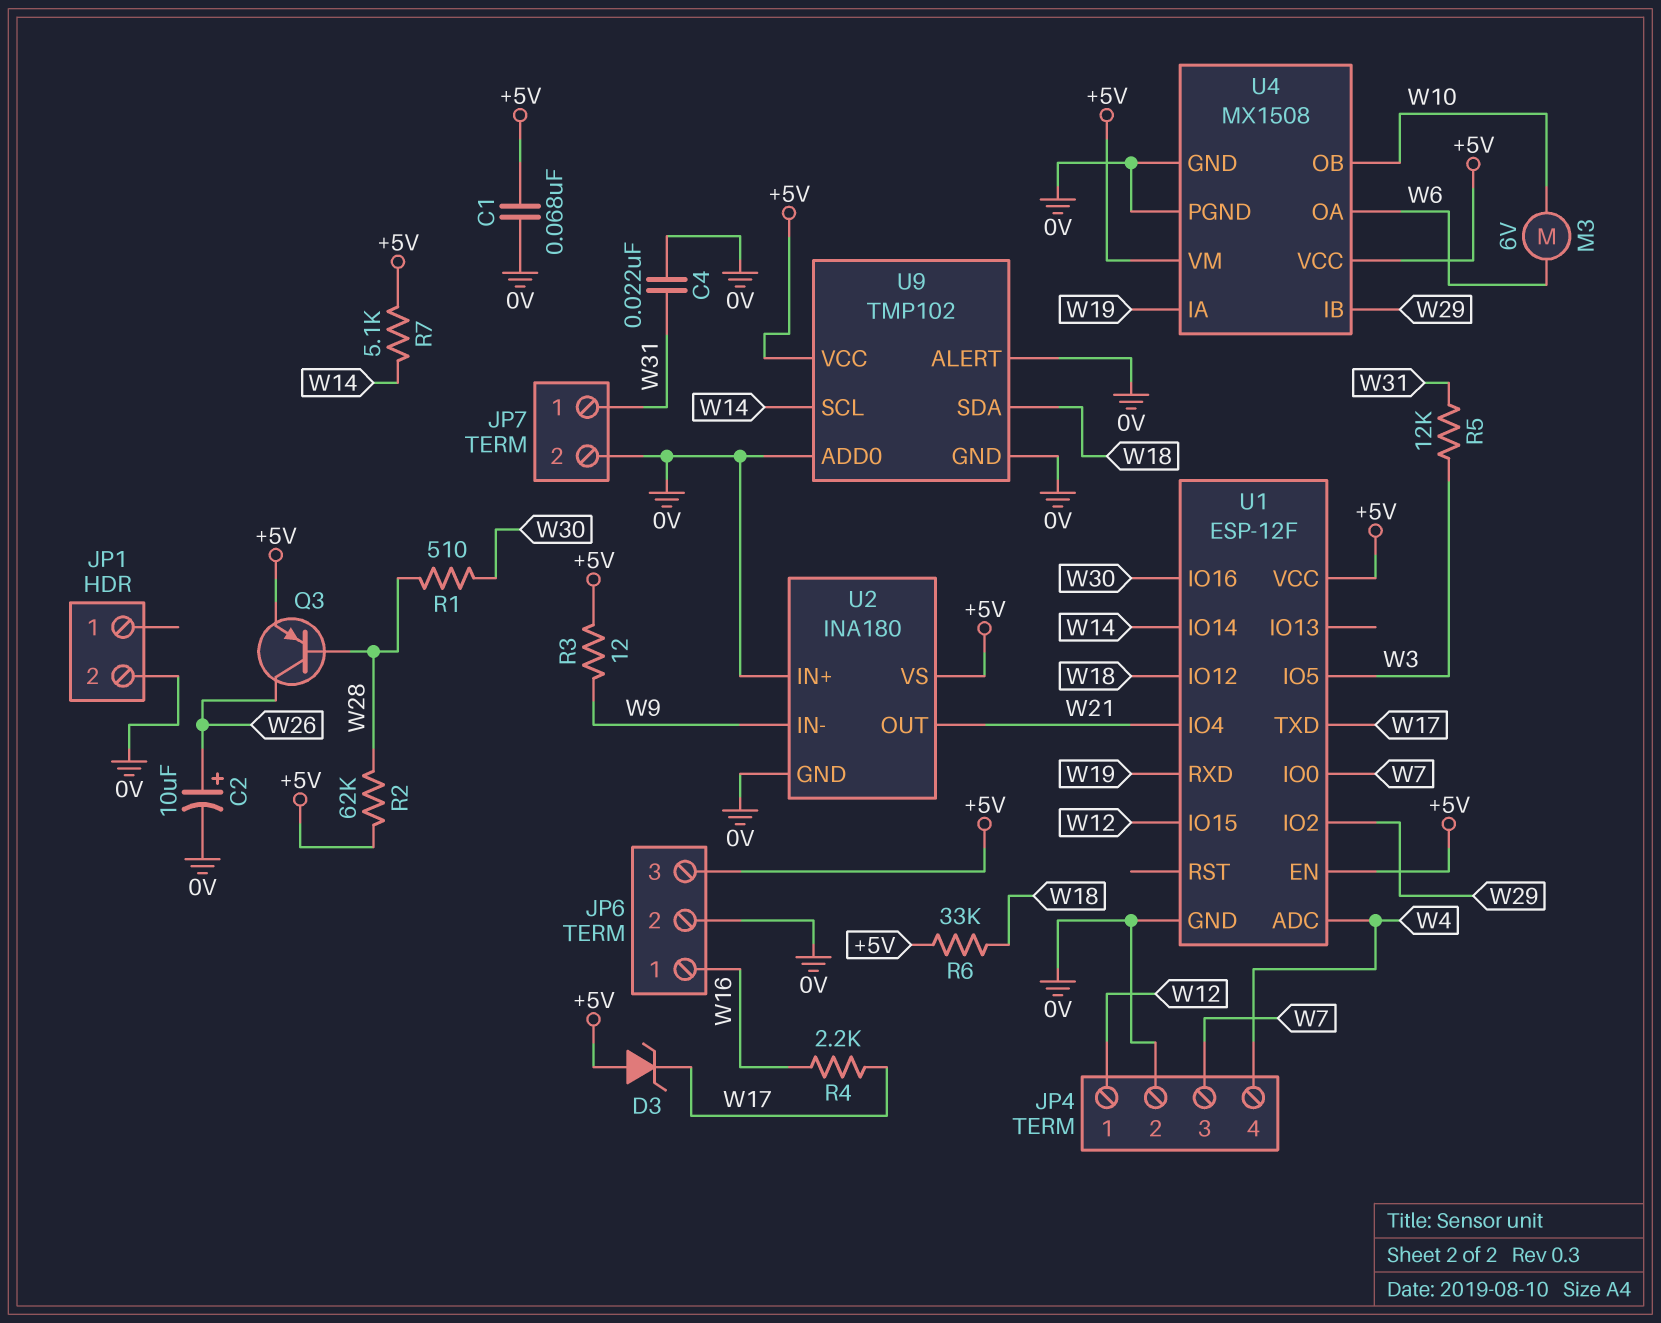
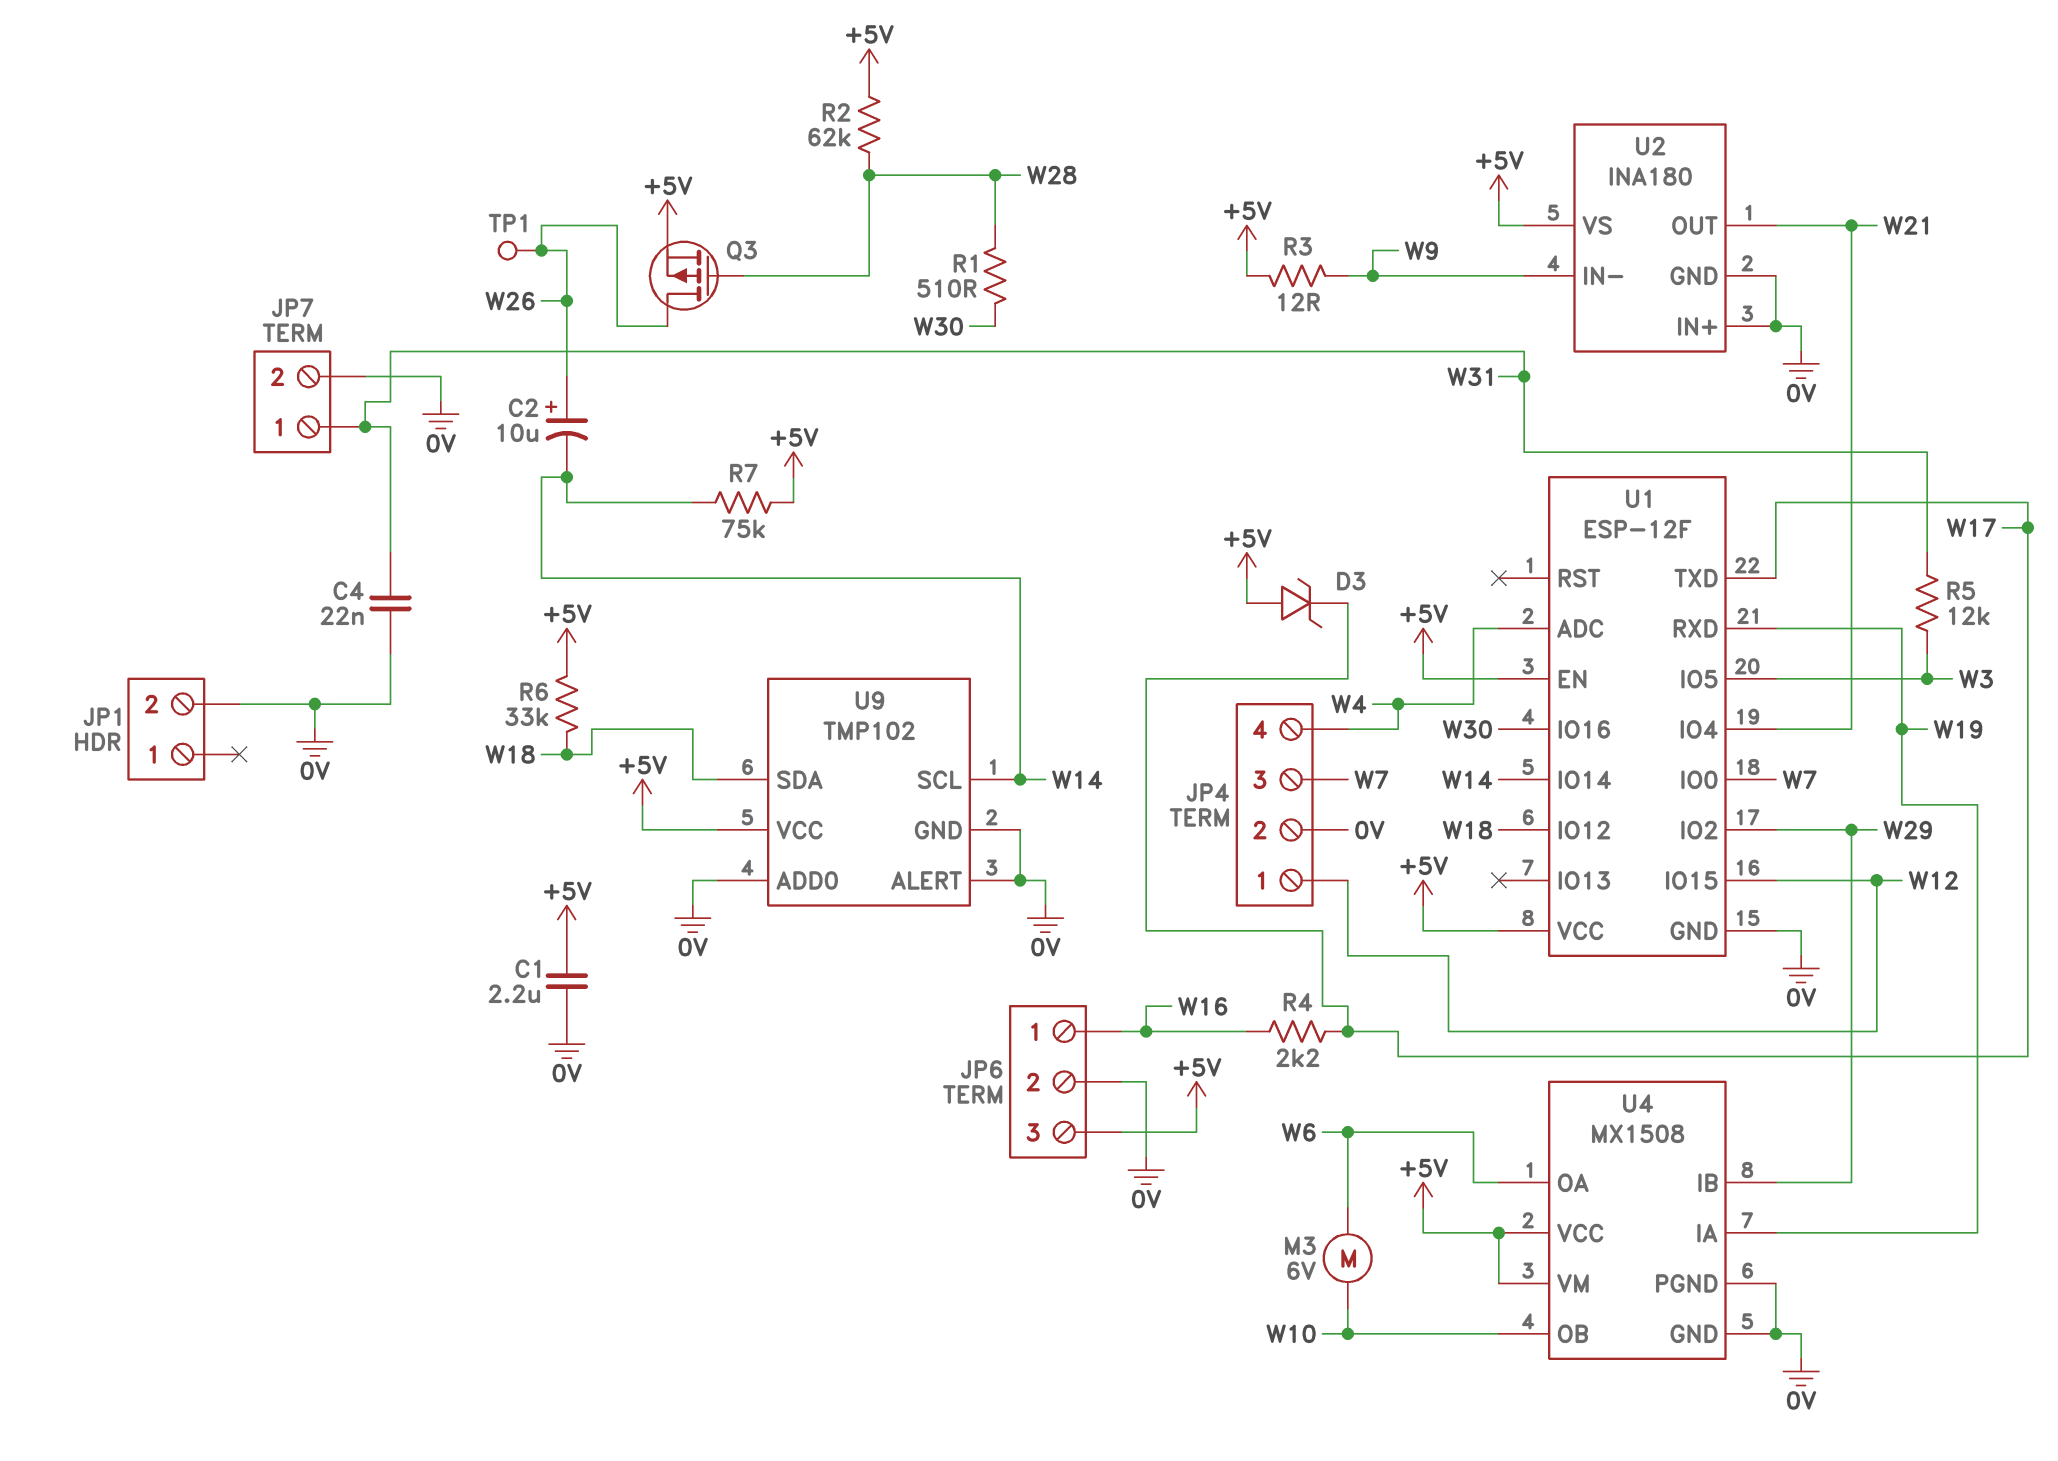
C1: 68nF (+5V, 0V) -> 2.2uF (+5V, 0V)
C2: 10uF (plus W26, minus 0V) -> 10uF (plus W26, minus W14)
Q3: PNP (B W28, C W26, E +5V) -> PMOS (G W28, D W26, S +5V)
R7: 5.1k (+5V, W14) -> 75k (+5V, W14)
TP1: none -> test point (W26)

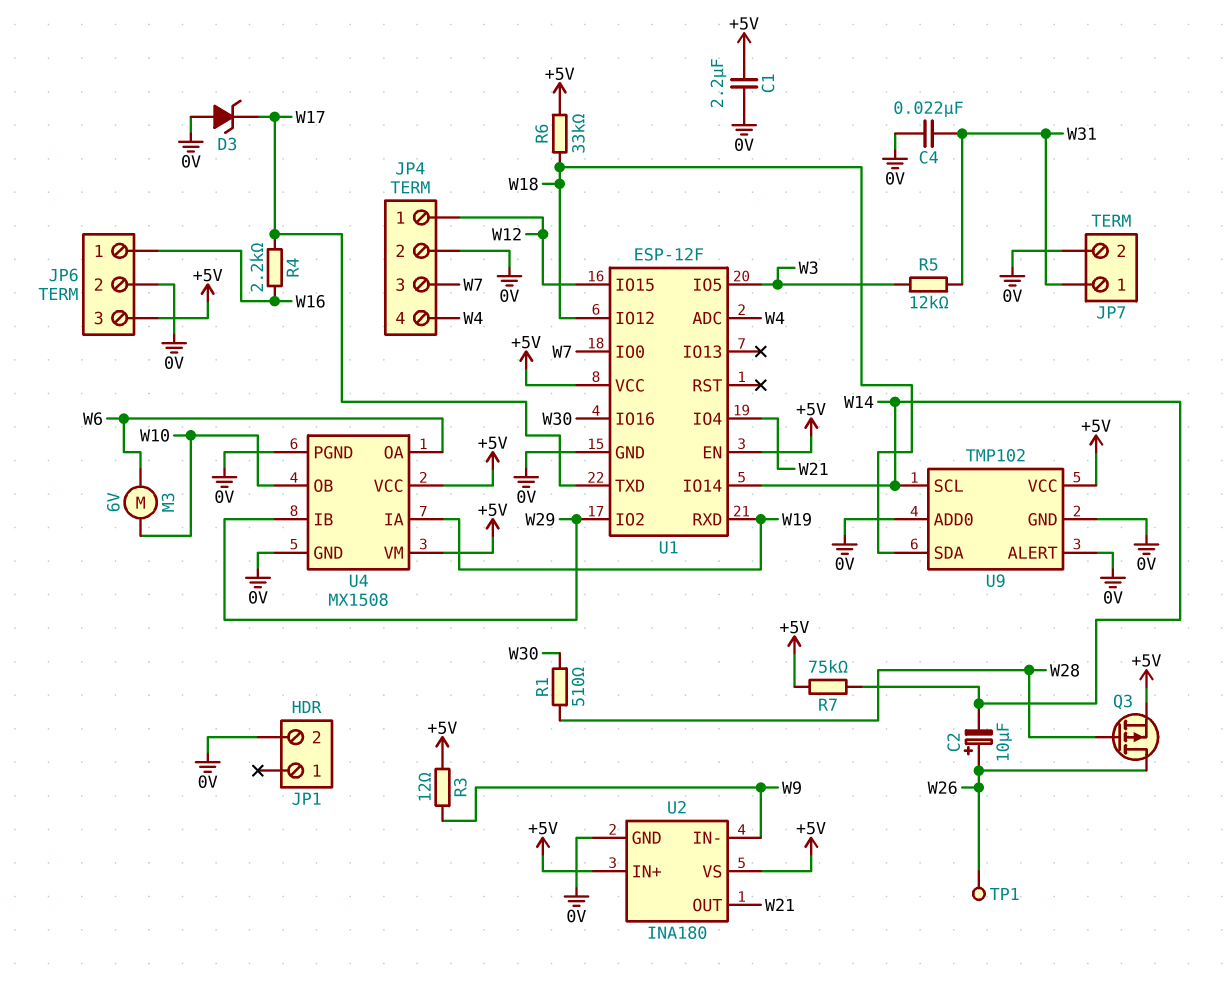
D3: zener (A +5V, K W17) -> zener (A 0V, K W17)
R2: 62k (+5V, W28) -> none
U2 pin IN+: 0V -> +5V

